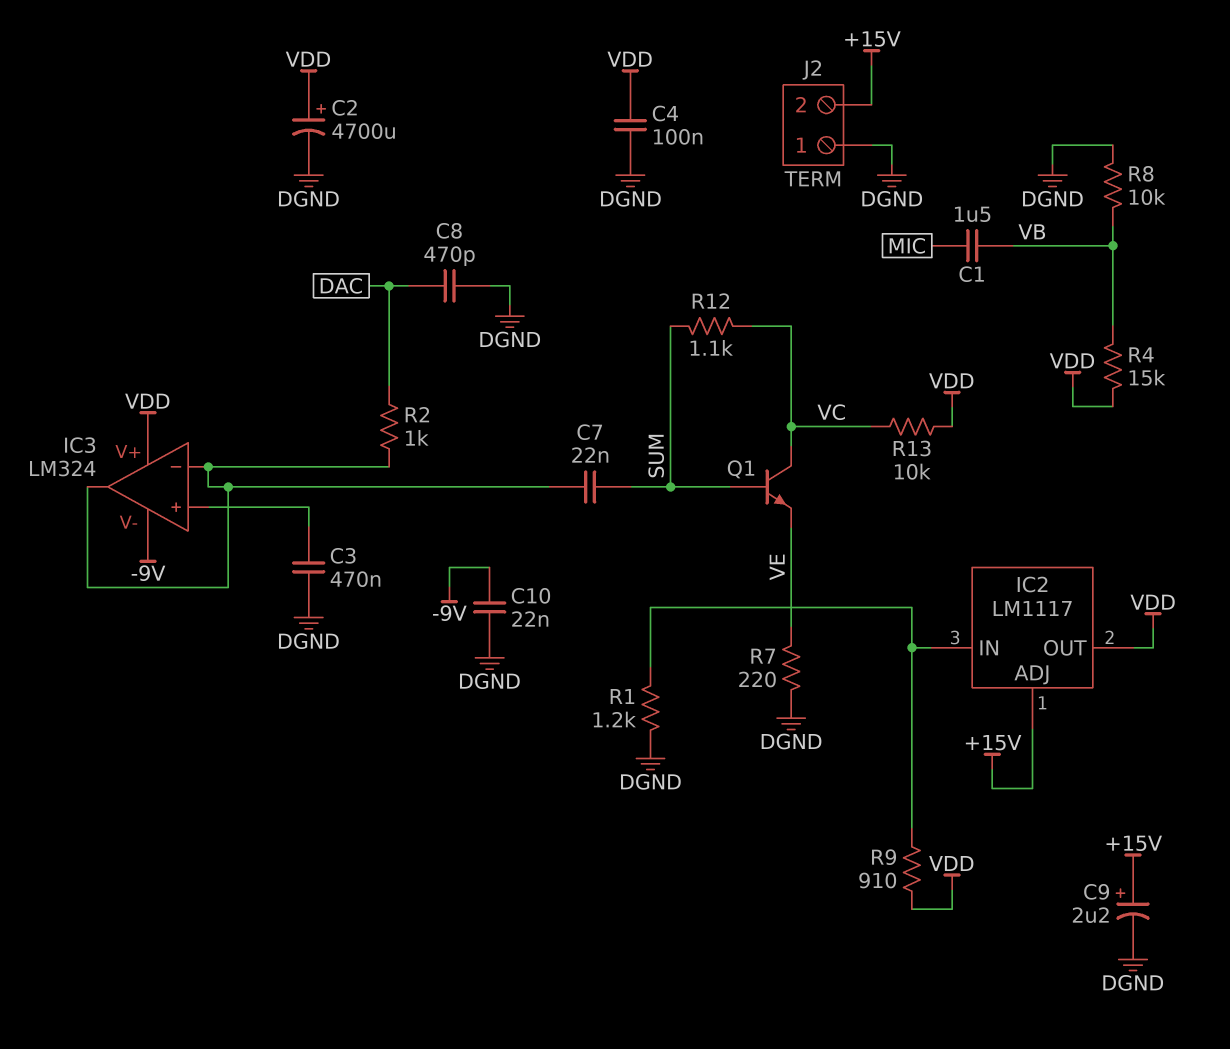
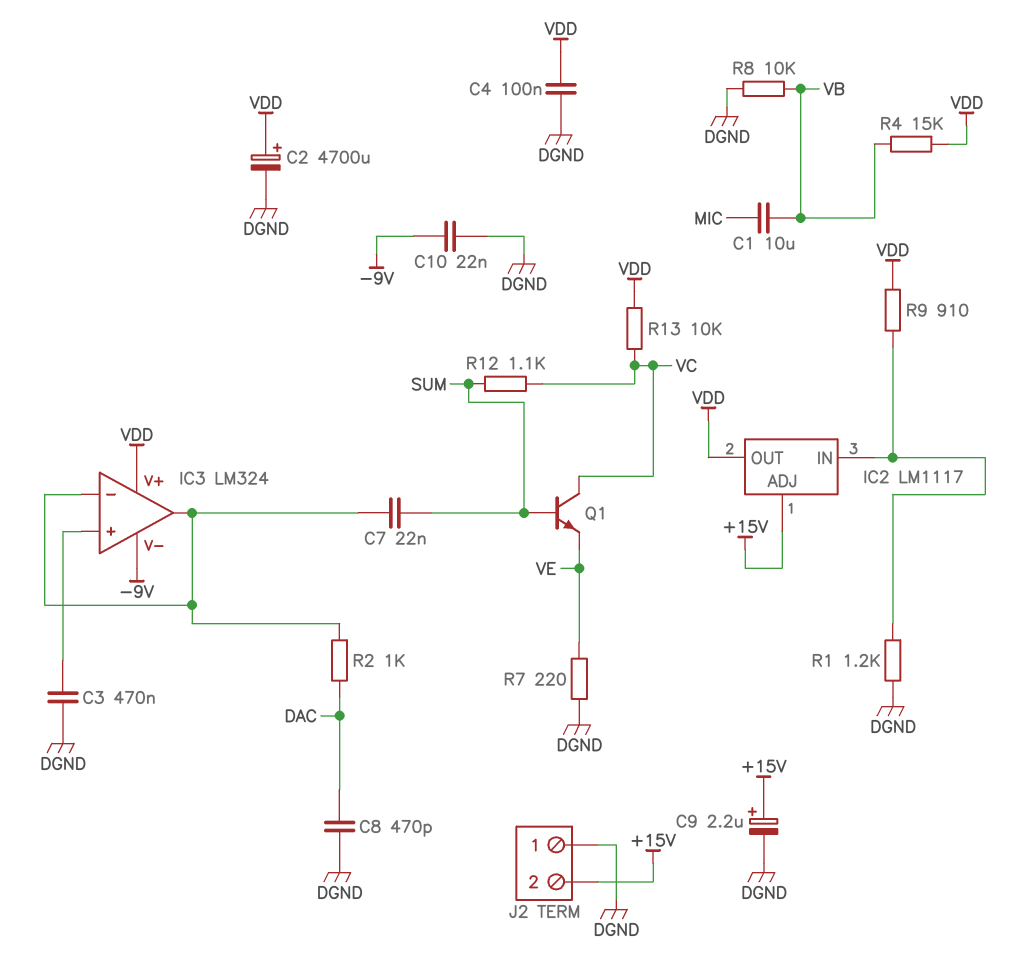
C1: 1.5uF (MIC, VB) -> 10uF (MIC, VB)

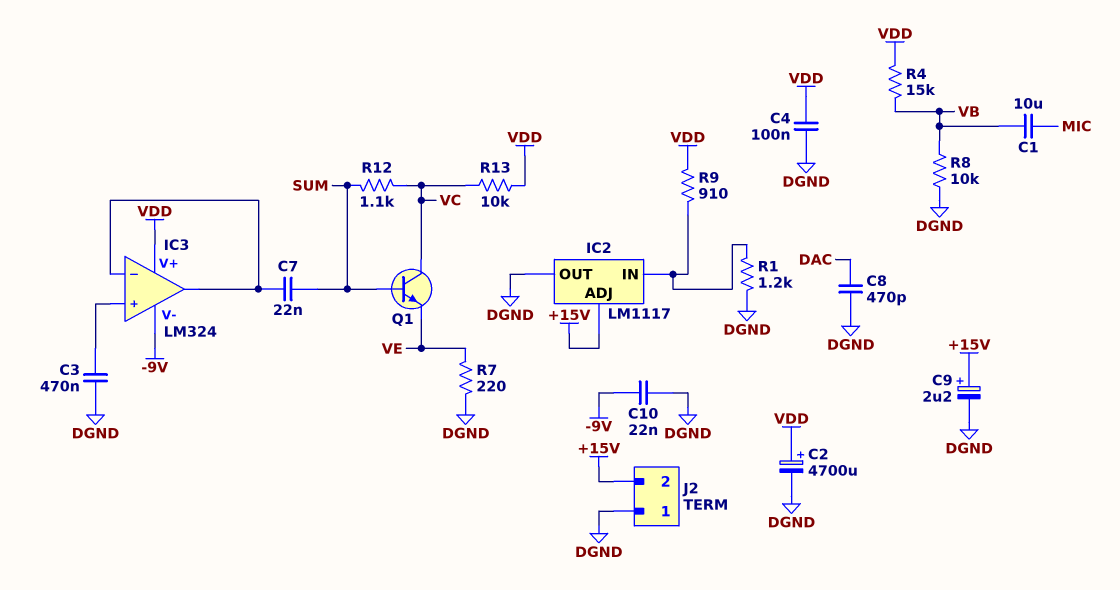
IC2 pin OUT: VDD -> DGND
R2: 1k (DAC, IC3/in-) -> none

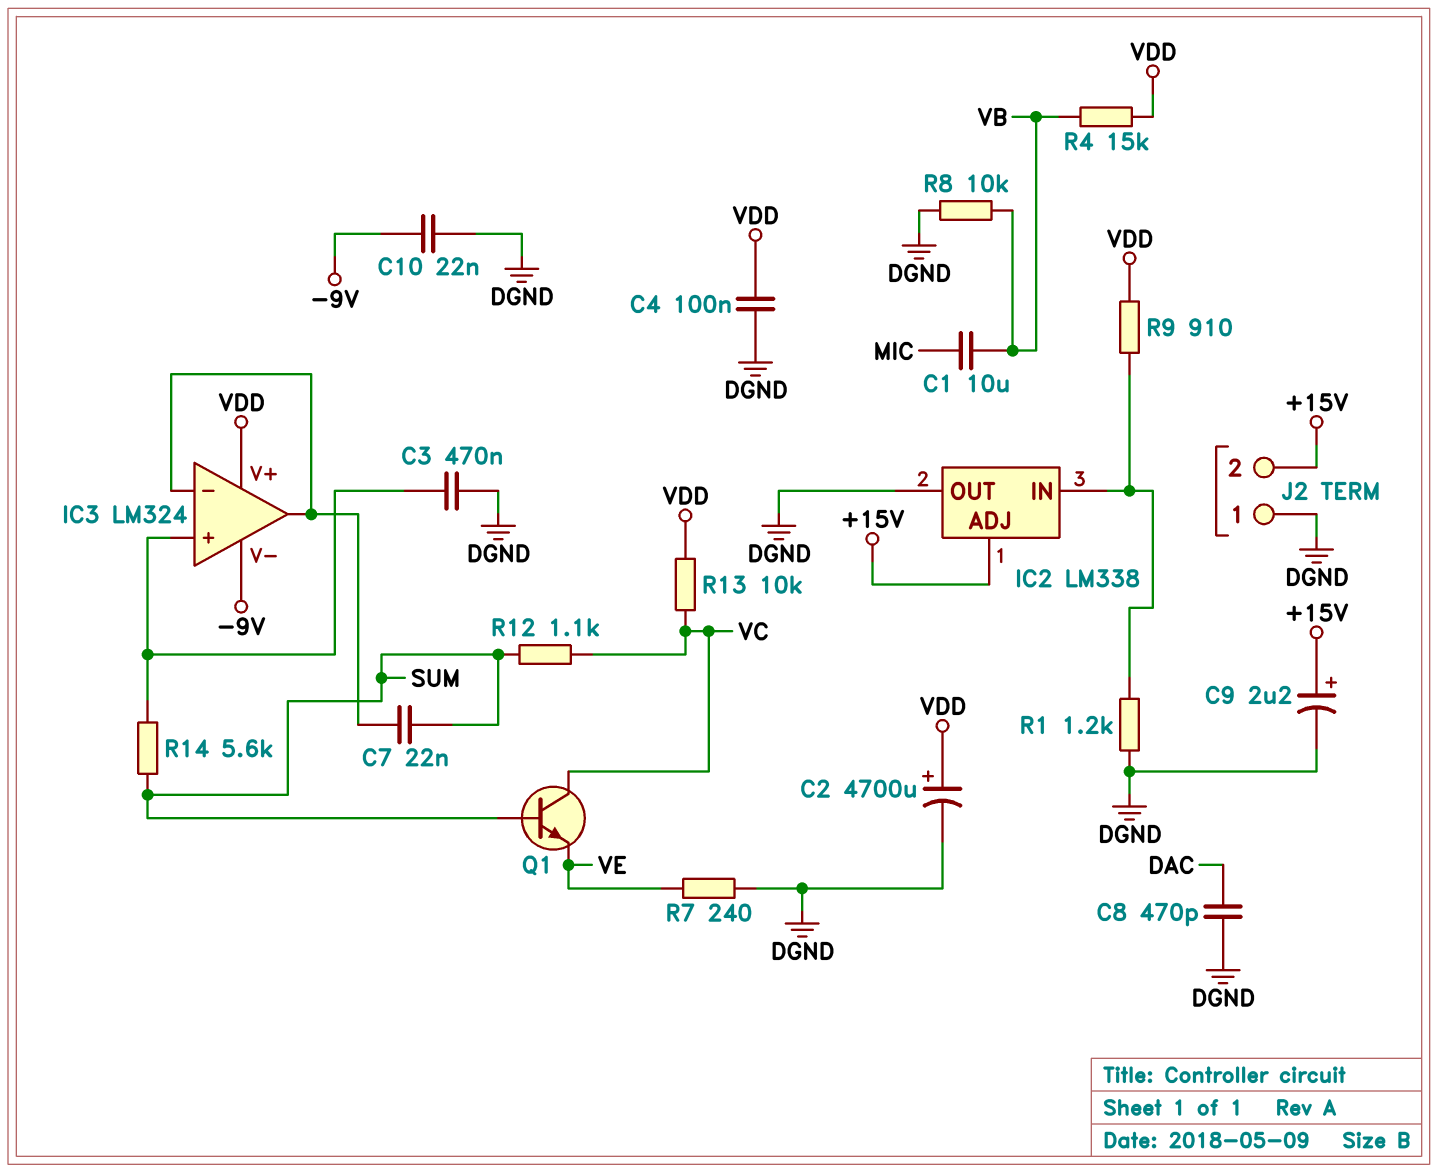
IC2: LM1117 -> LM338
R7: 220 (DGND, VE) -> 240 (DGND, VE)
R14: none -> 5.6k (IC3/in+, SUM)

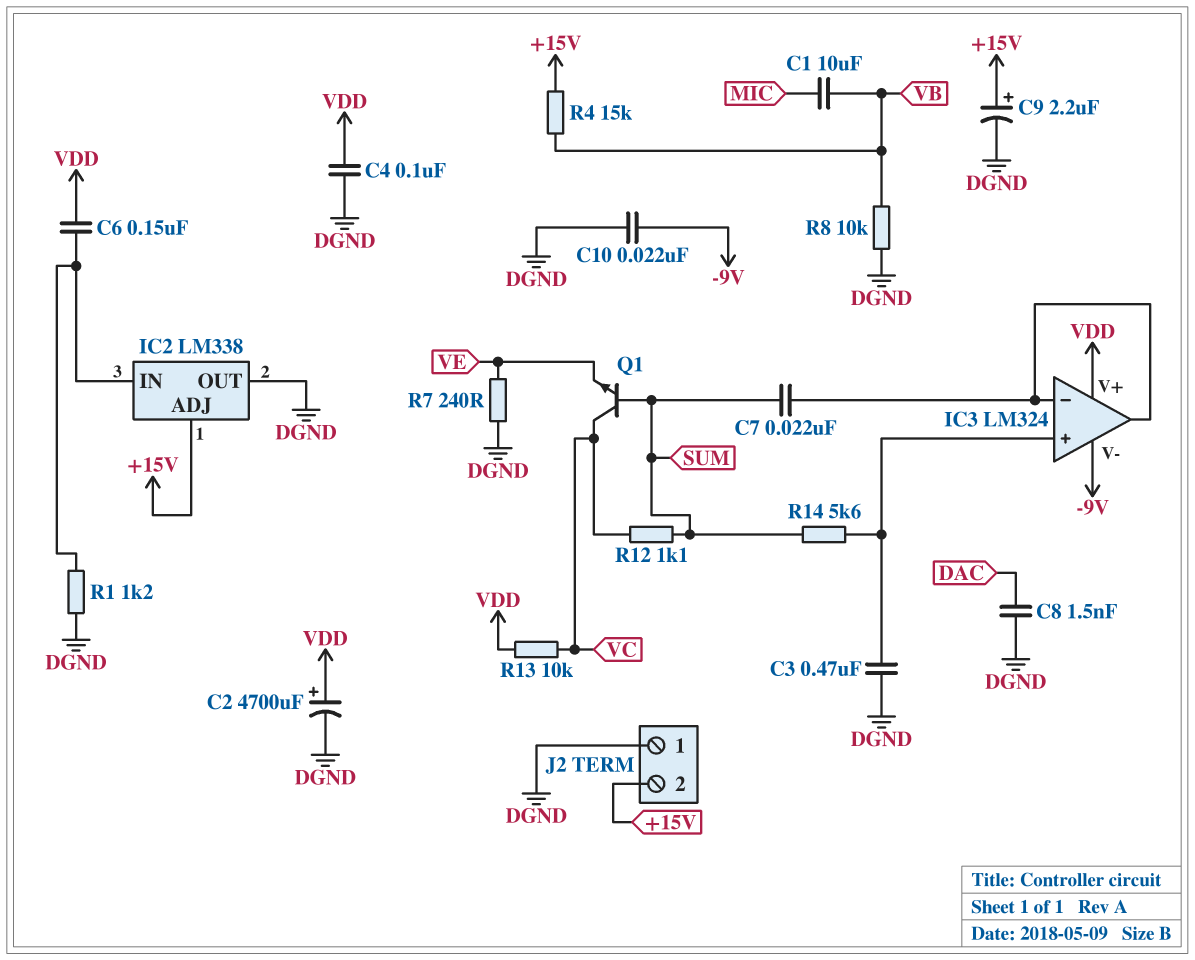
C6: none -> 150nF (IC2/IN, VDD)
C8: 470pF (DAC, DGND) -> 1.5nF (DAC, DGND)
R4: 15k (VB, VDD) -> 15k (+15V, VB)
R9: 910 (IC2/IN, VDD) -> none

